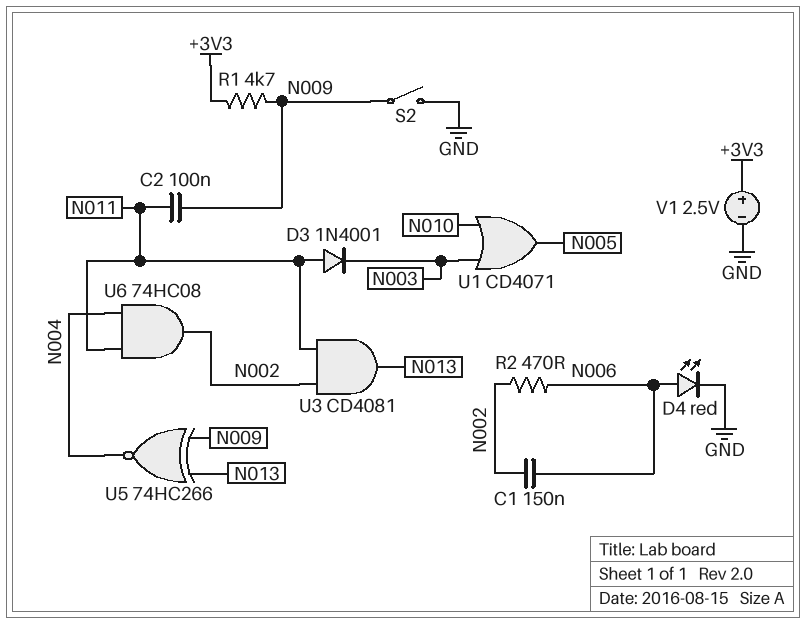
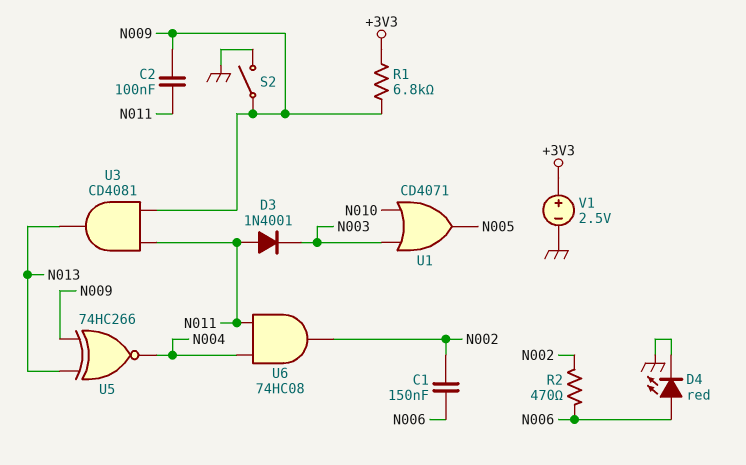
R1: 4.7k (+3V3, N009) -> 6.8k (+3V3, N009)
U3: AND CD4081 (in N002, in N011, out N013) -> AND CD4081 (in N009, in N011, out N013)

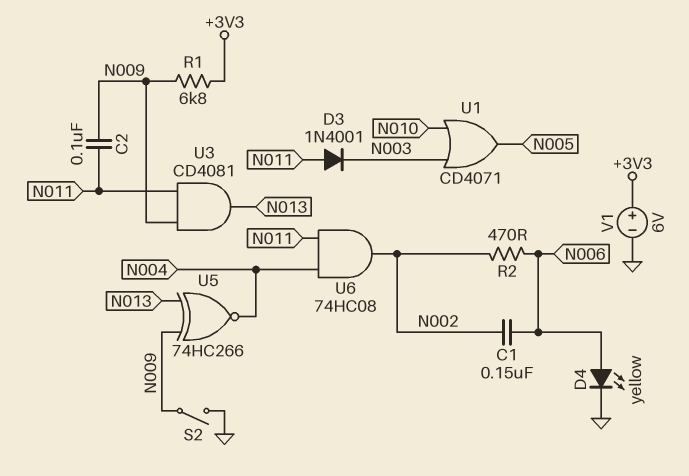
D4: LED red (A N006, K GND) -> LED yellow (A N006, K GND)
V1: 2.5V (plus +3V3, minus GND) -> 6V (plus +3V3, minus GND)

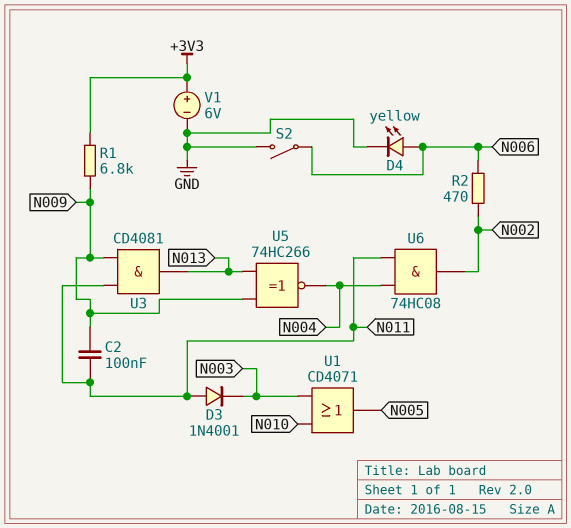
C1: 150nF (N002, N006) -> none
S2: switch (GND, N009) -> switch (GND, N006)

